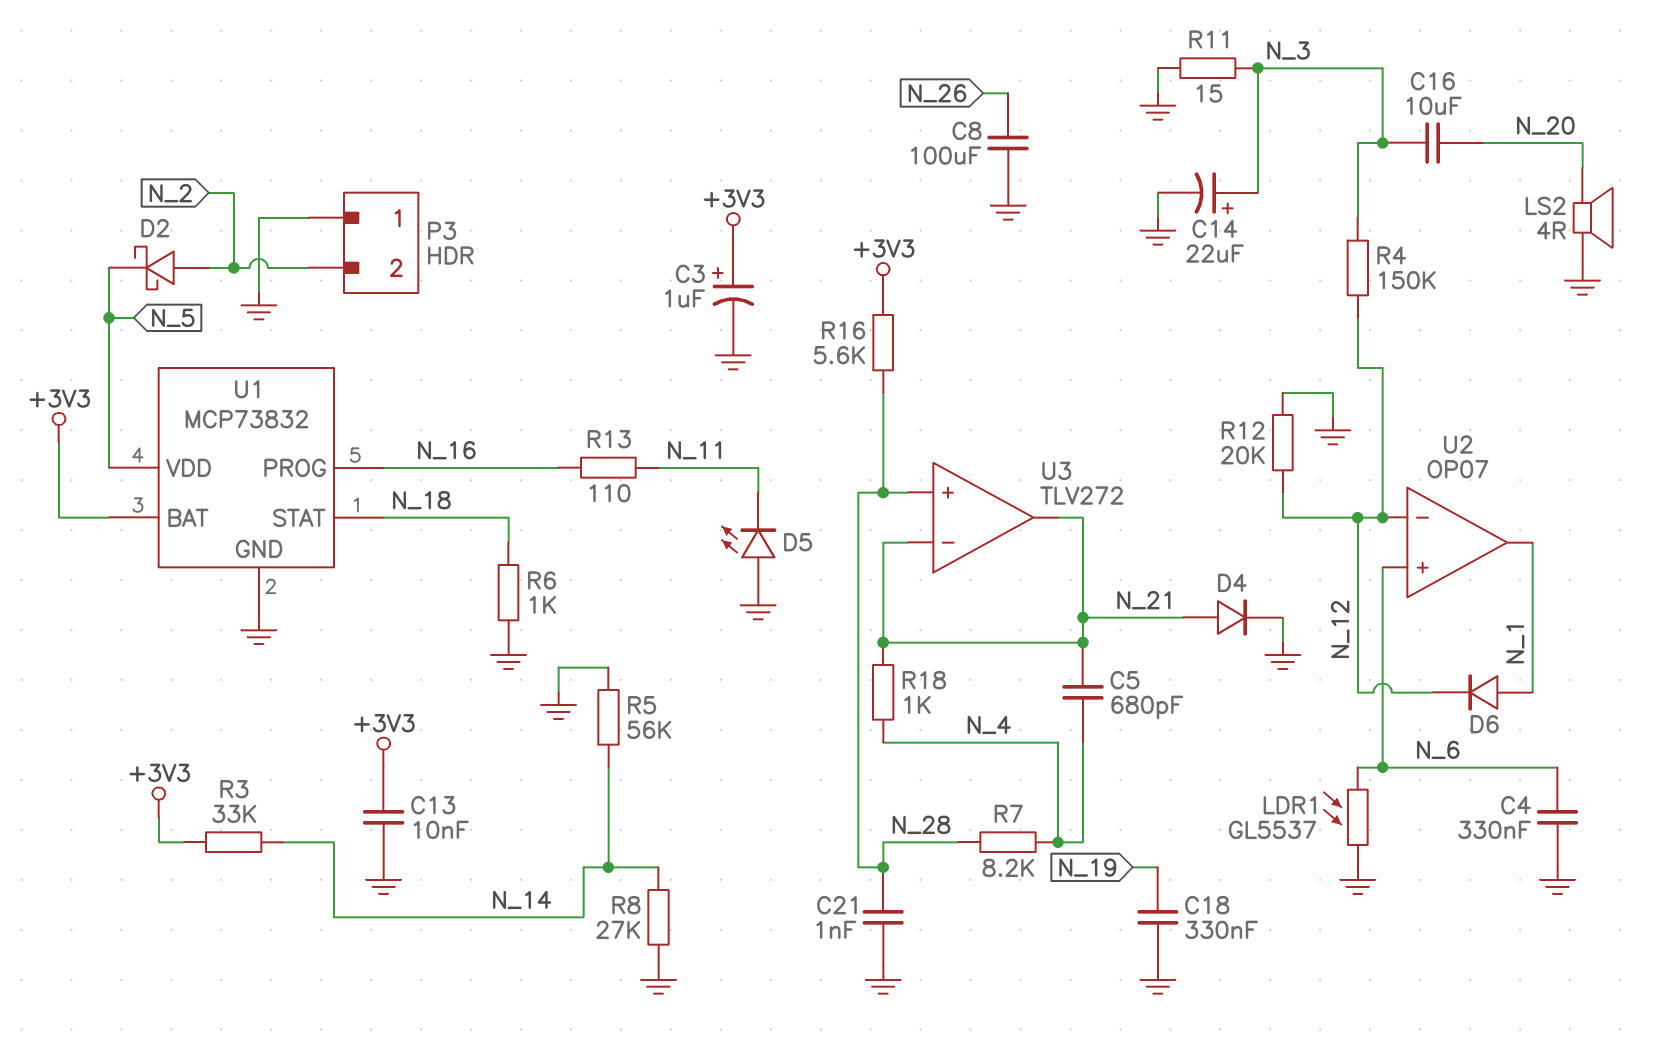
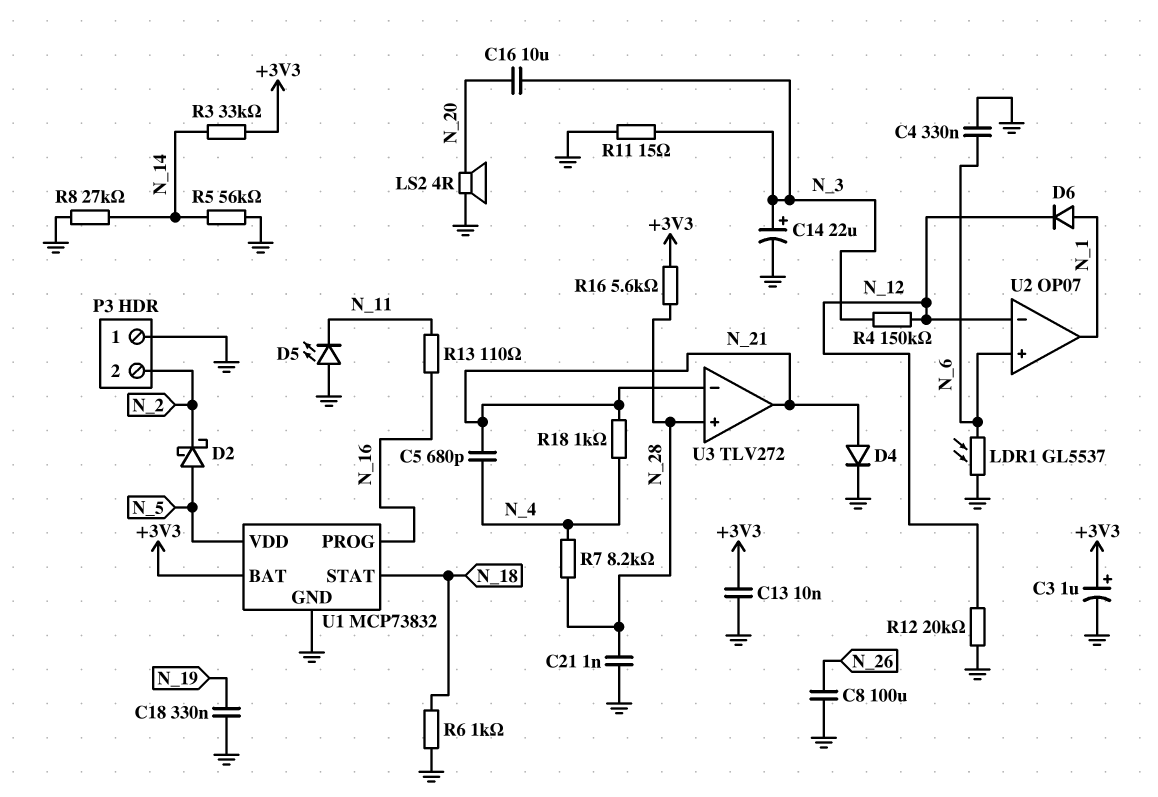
D2: schottky (A N_2, K N_5) -> schottky (A N_5, K N_2)

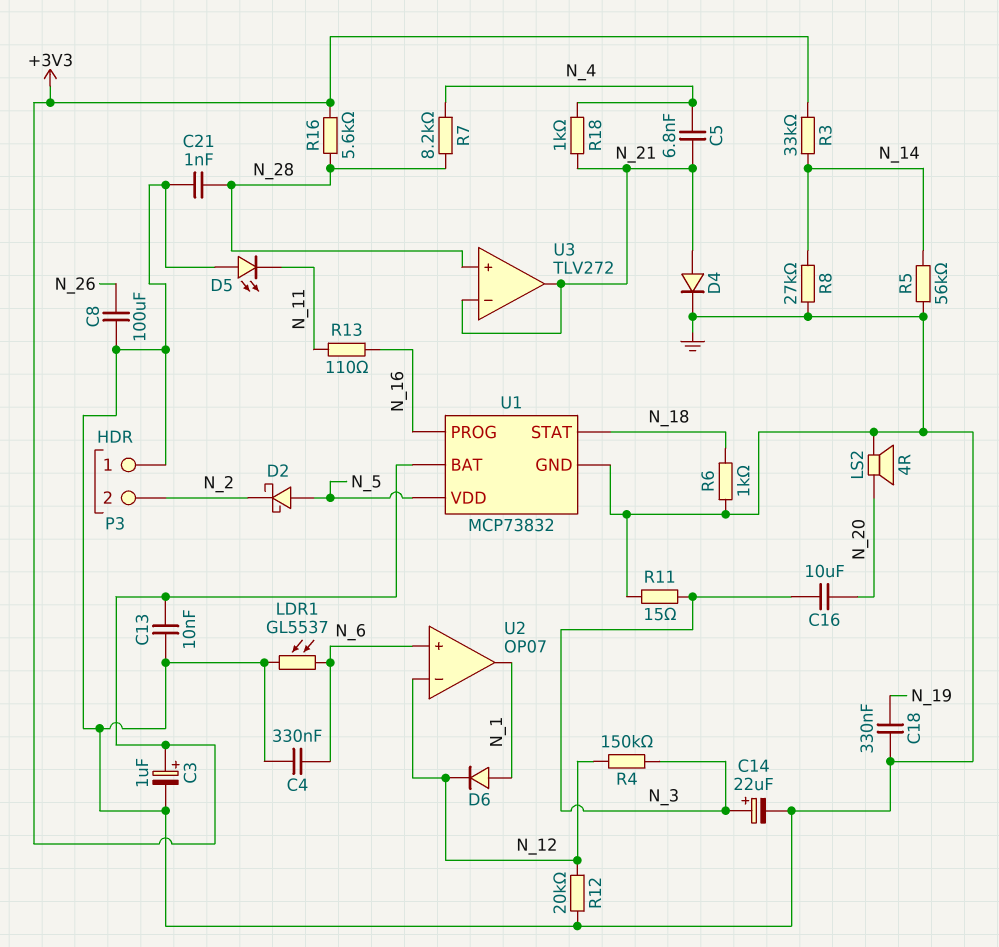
C5: 680pF (N_4, N_21) -> 6.8nF (N_4, N_21)

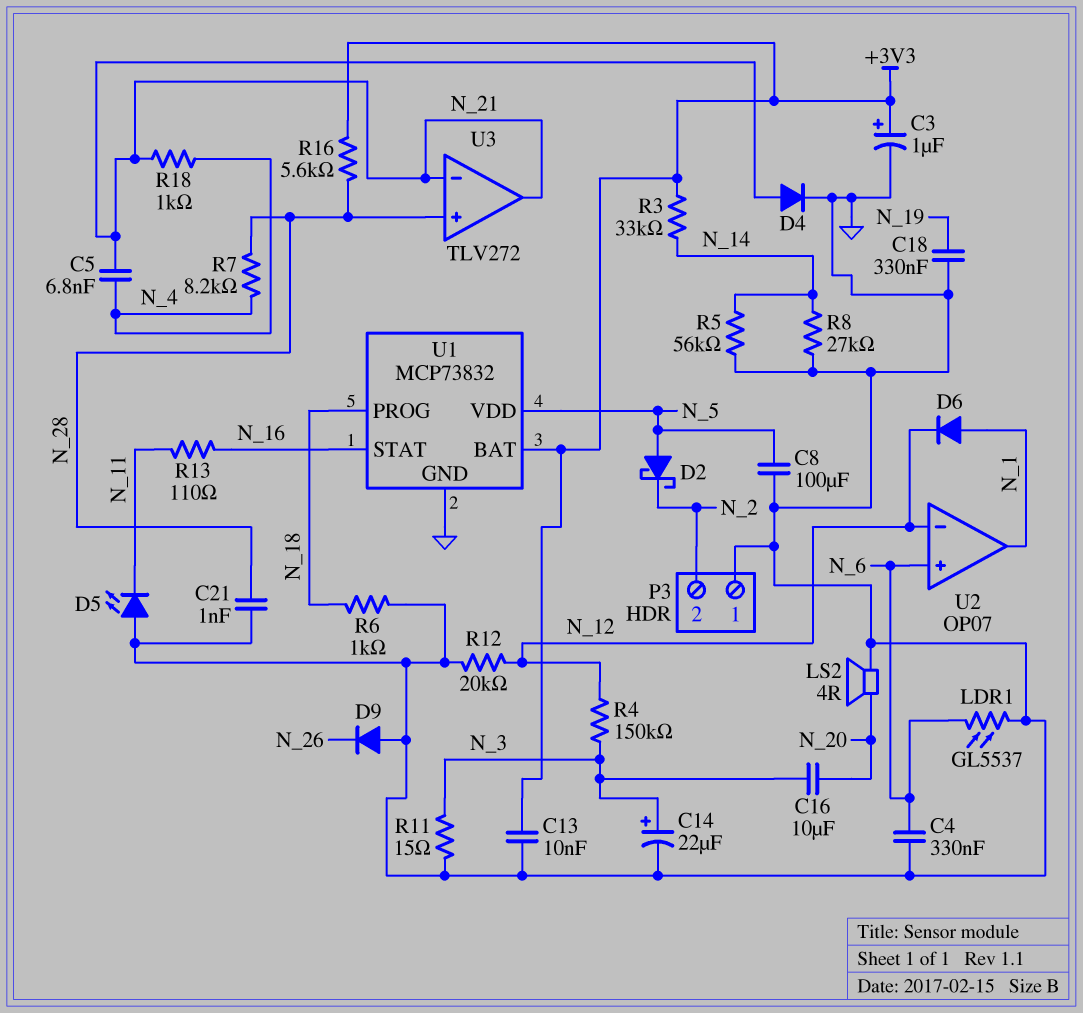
C8: 100uF (GND, N_26) -> 100uF (GND, N_5)
D9: none -> diode (A GND, K N_26)
U1 pin PROG: N_16 -> N_18
U1 pin STAT: N_18 -> N_16

